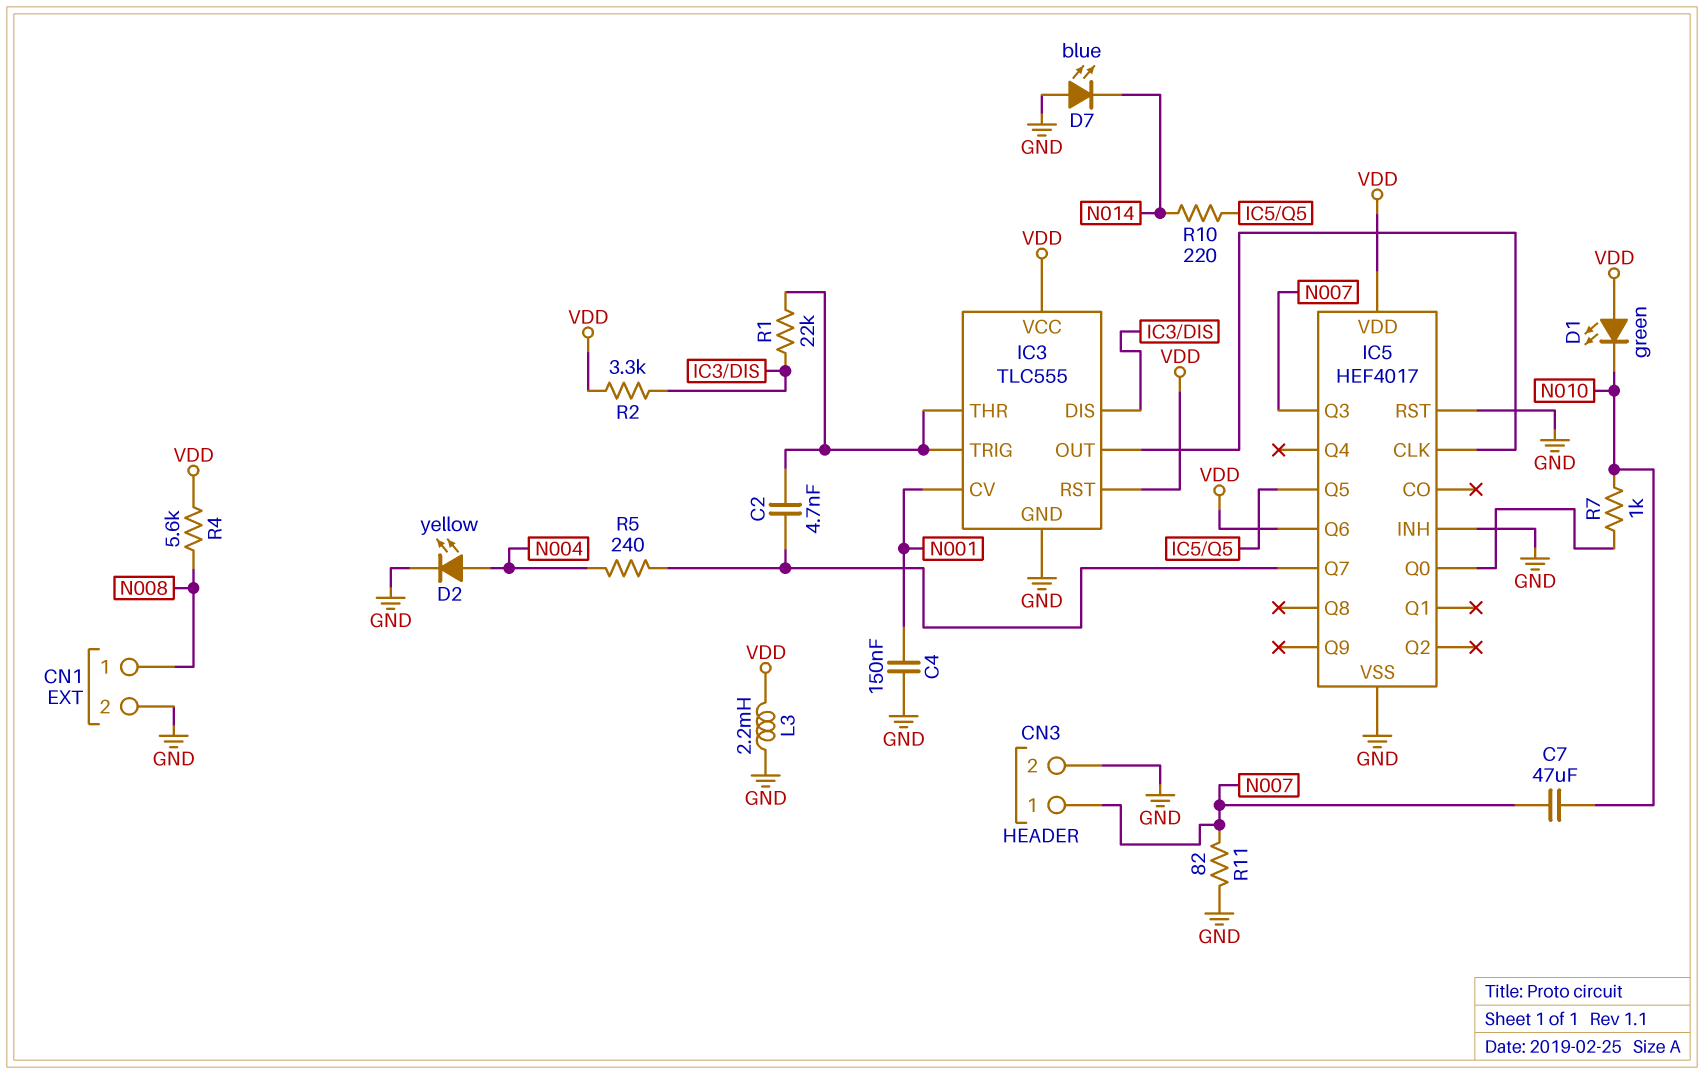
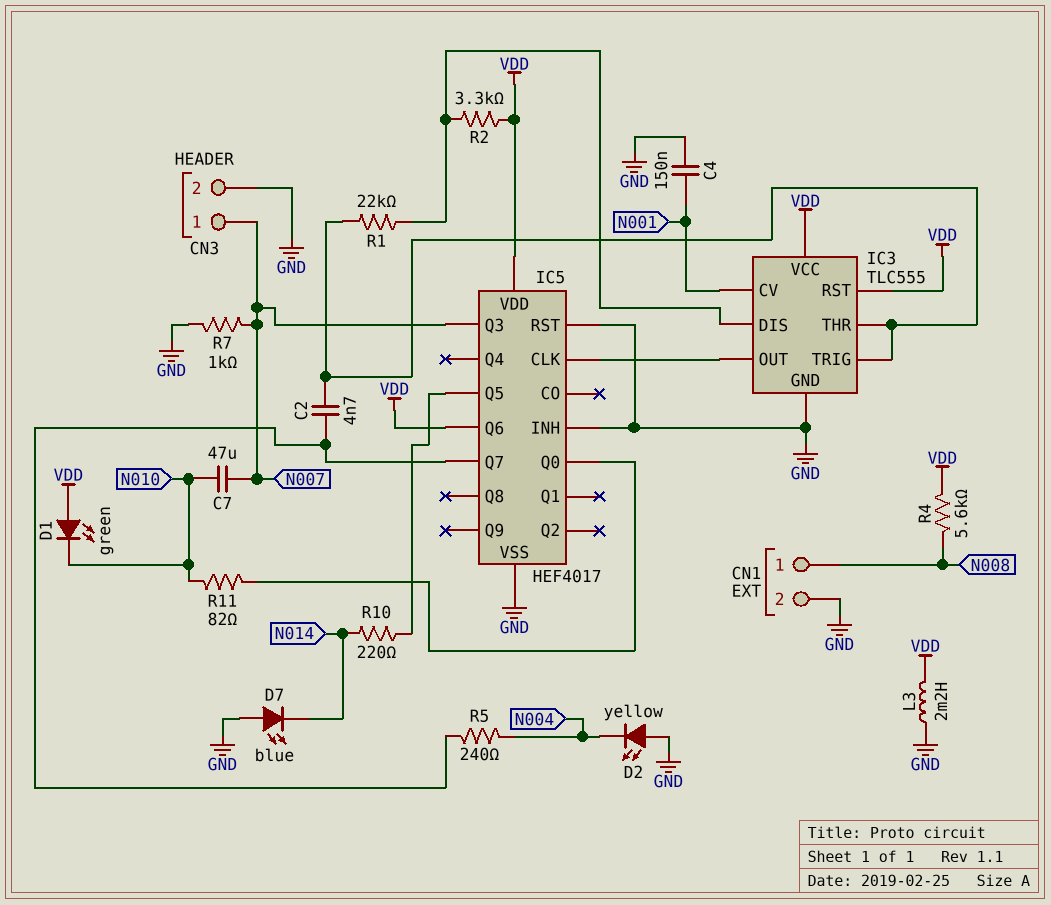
D2: LED yellow (A N004, K GND) -> LED yellow (A GND, K N004)
R7: 1k (IC5/Q0, N010) -> 1k (GND, N007)
R11: 82 (GND, N007) -> 82 (IC5/Q0, N010)

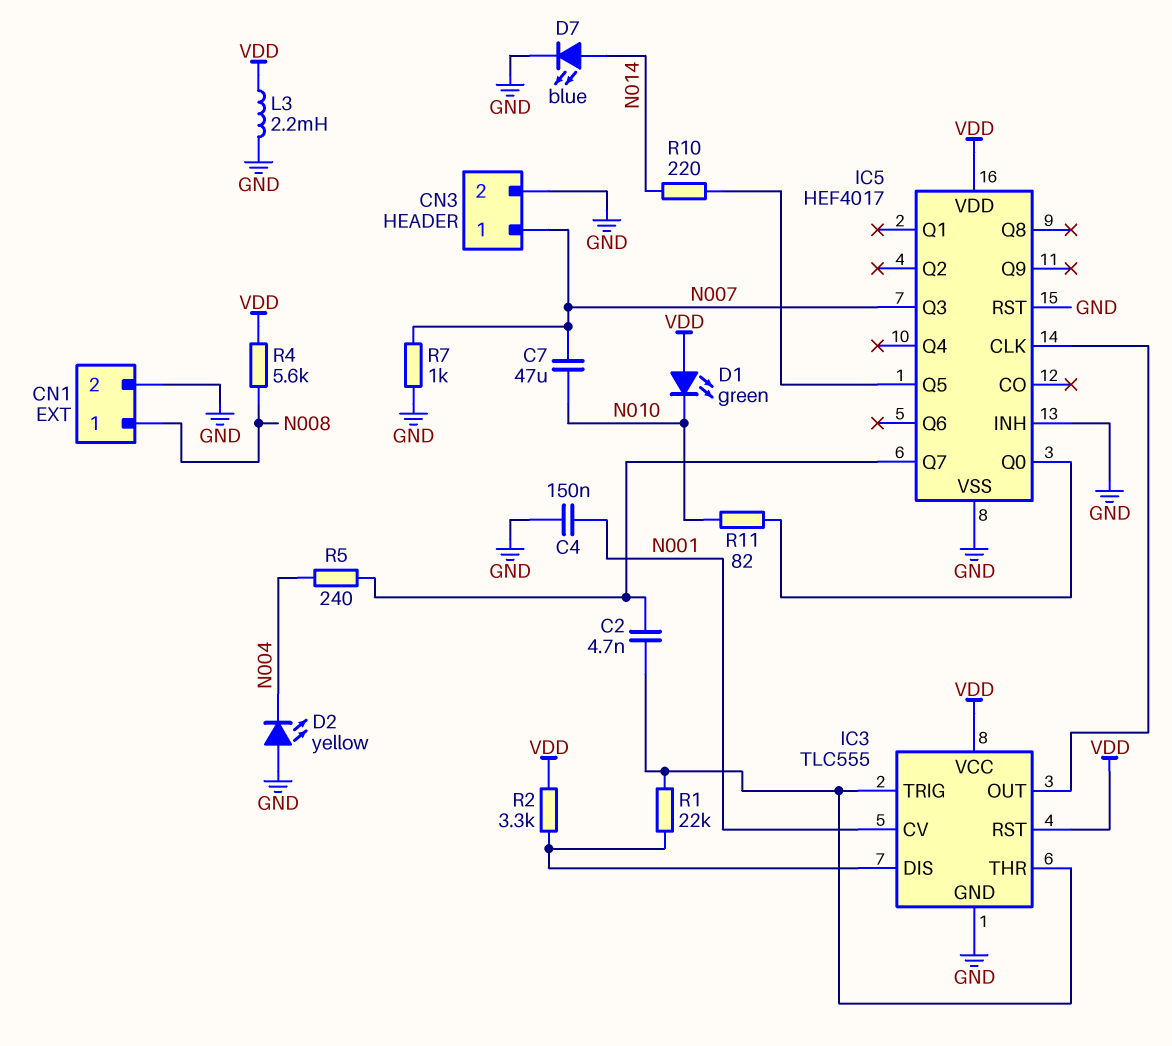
D7: LED blue (A GND, K N014) -> LED blue (A N014, K GND)
IC5 pin Q6: VDD -> none

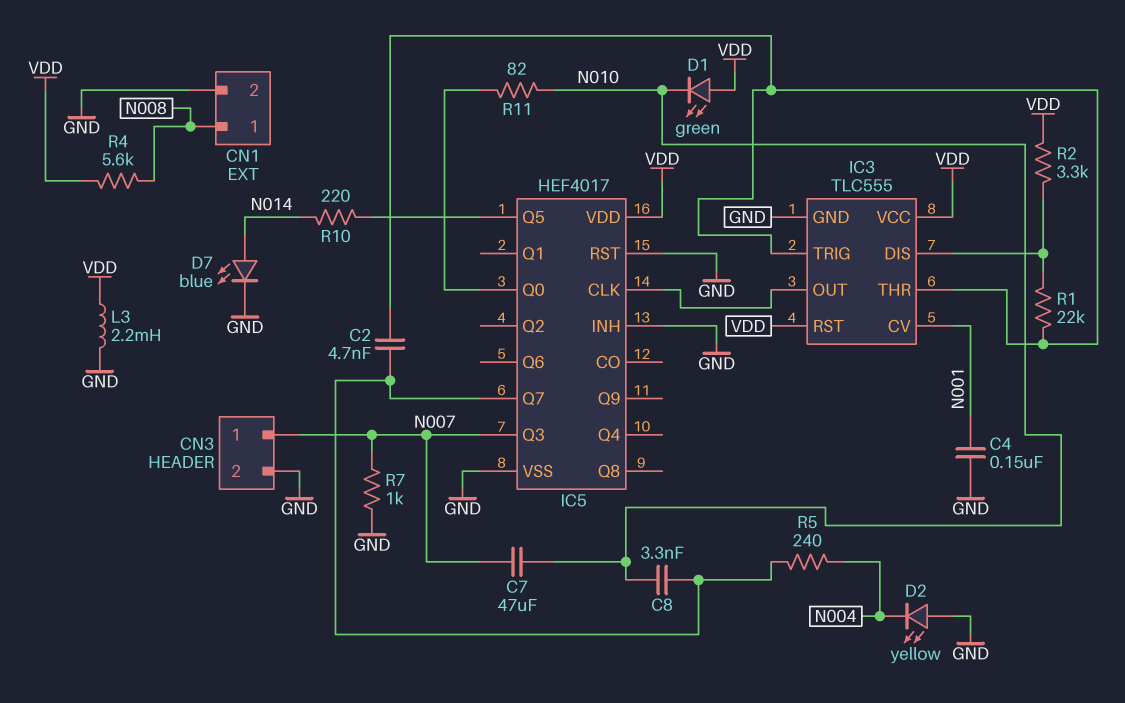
C8: none -> 3.3nF (IC5/Q7, N010)

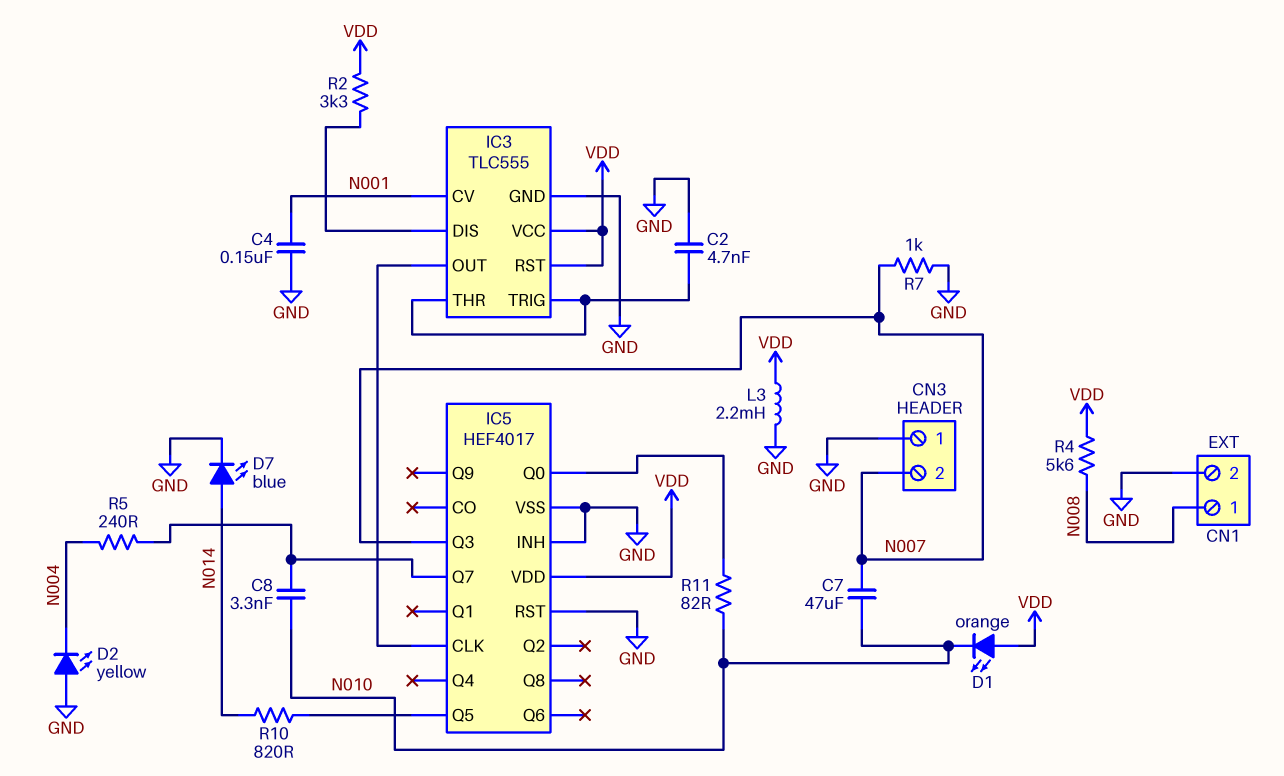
C2: 4.7nF (IC3/THR, IC5/Q7) -> 4.7nF (GND, IC3/THR)
CN3 pin 1: N007 -> GND
CN3 pin 2: GND -> N007
D1: LED green (A VDD, K N010) -> LED orange (A VDD, K N010)
R1: 22k (IC3/DIS, IC3/THR) -> none
R10: 220 (IC5/Q5, N014) -> 820 (IC5/Q5, N014)

